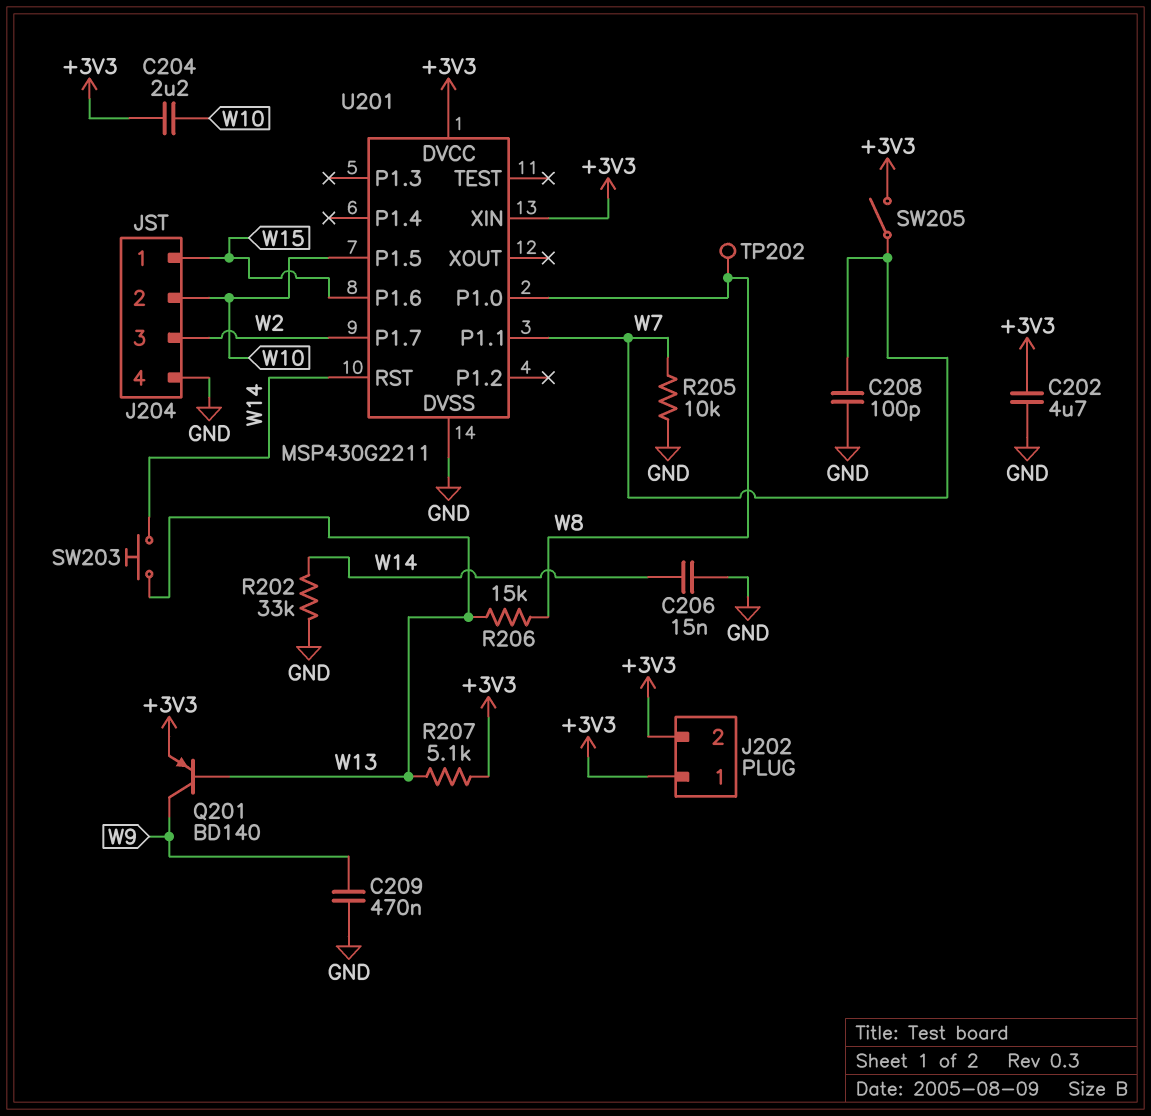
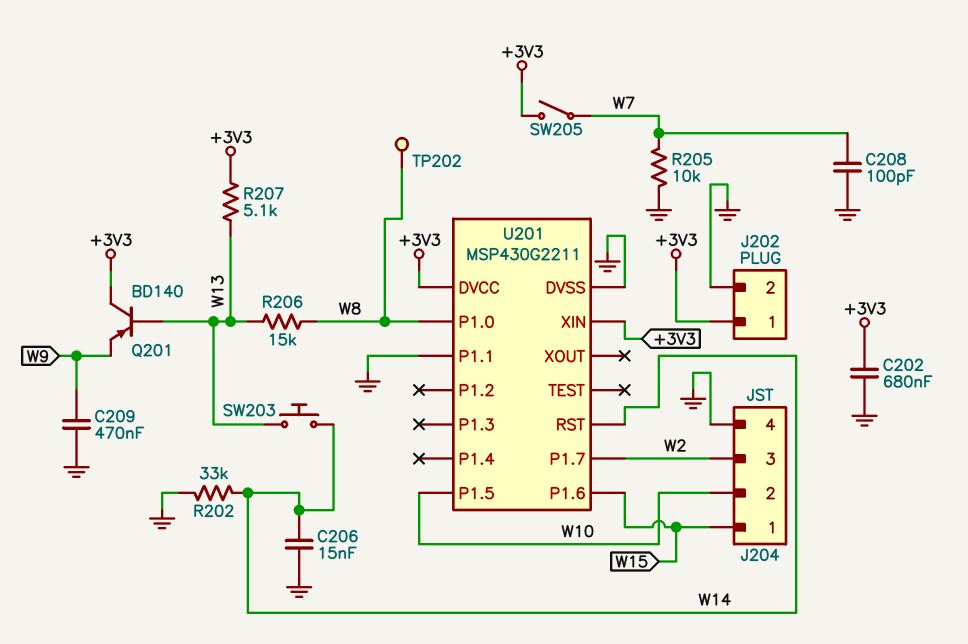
C202: 4.7uF (+3V3, GND) -> 680nF (+3V3, GND)
C204: 2.2uF (+3V3, W10) -> none
J202 pin 2: +3V3 -> GND
Q201: PNP BD140 (B W13, C W9, E +3V3) -> PNP BD140 (B W13, C +3V3, E W9)
U201 pin P1.1: W7 -> GND

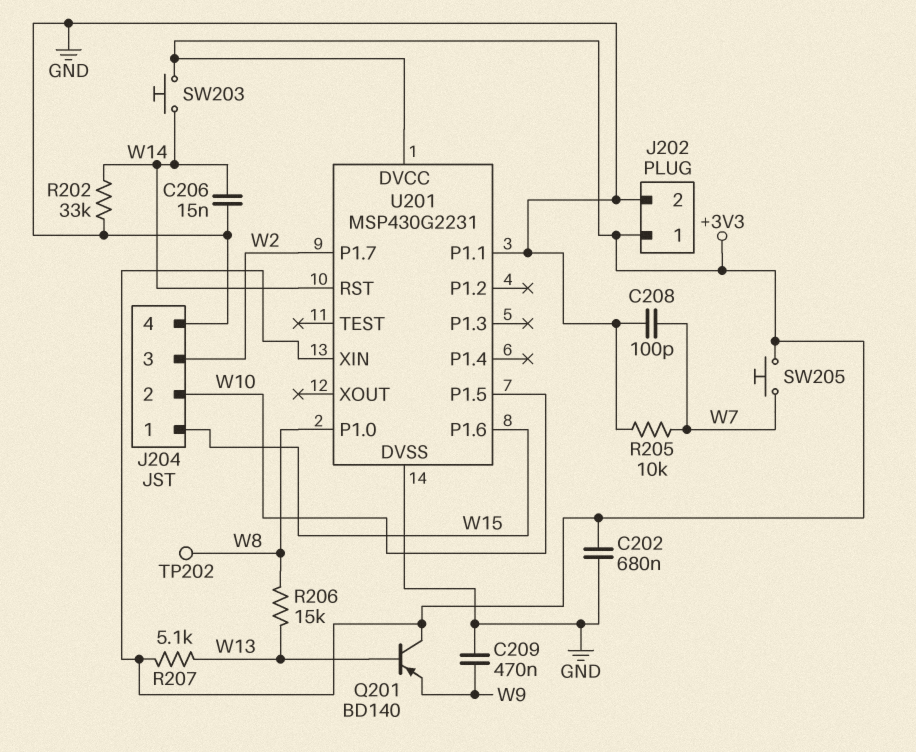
SW203: button (W13, W14) -> button (+3V3, W14)
SW205: switch (+3V3, W7) -> button (+3V3, W7)
U201: MSP430G2211 -> MSP430G2231

